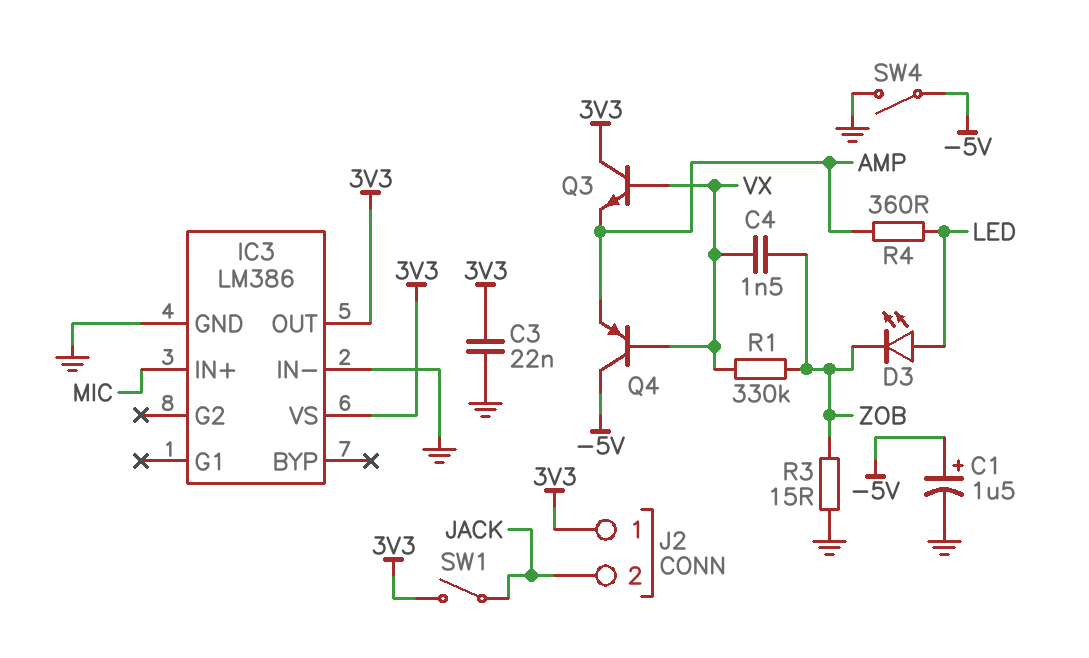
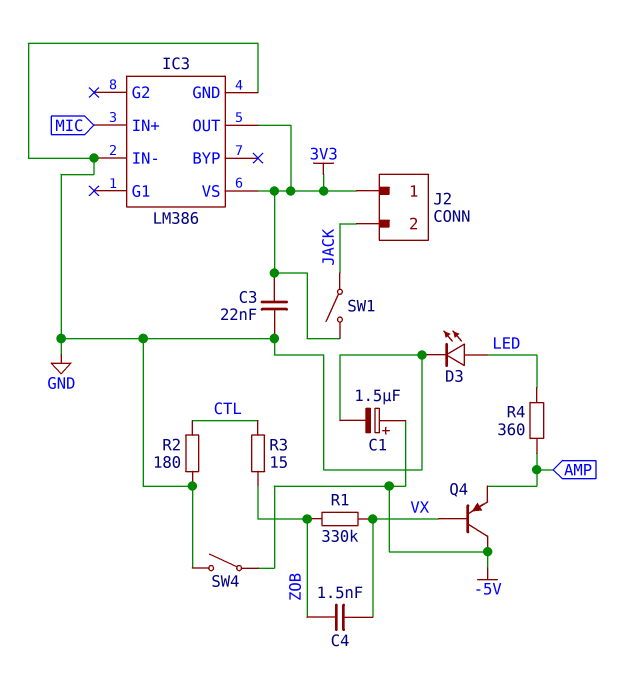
D3: LED (A LED, K ZOB) -> LED (A LED, K GND)
Q3: NPN (B VX, C 3V3, E AMP) -> none
R2: none -> 180 (CTL, GND)
R3: 15 (GND, ZOB) -> 15 (CTL, ZOB)

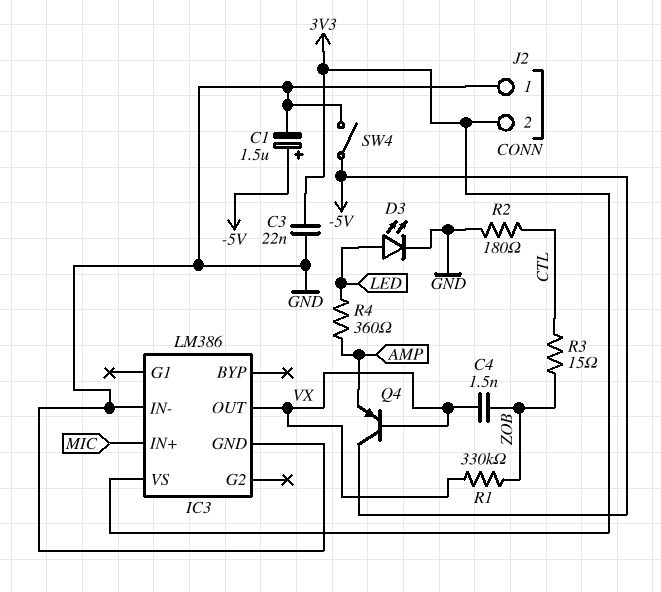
IC3 pin OUT: 3V3 -> VX
J2 pin 1: 3V3 -> GND
J2 pin 2: JACK -> 3V3
SW1: switch (3V3, JACK) -> none

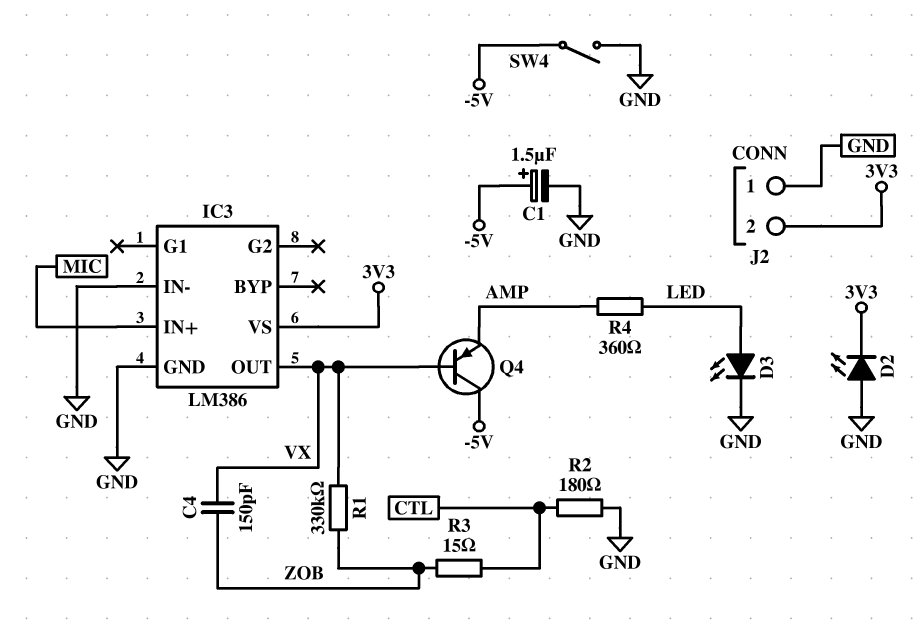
C3: 22nF (3V3, GND) -> none
C4: 1.5nF (VX, ZOB) -> 150pF (VX, ZOB)
D2: none -> LED (A GND, K 3V3)

